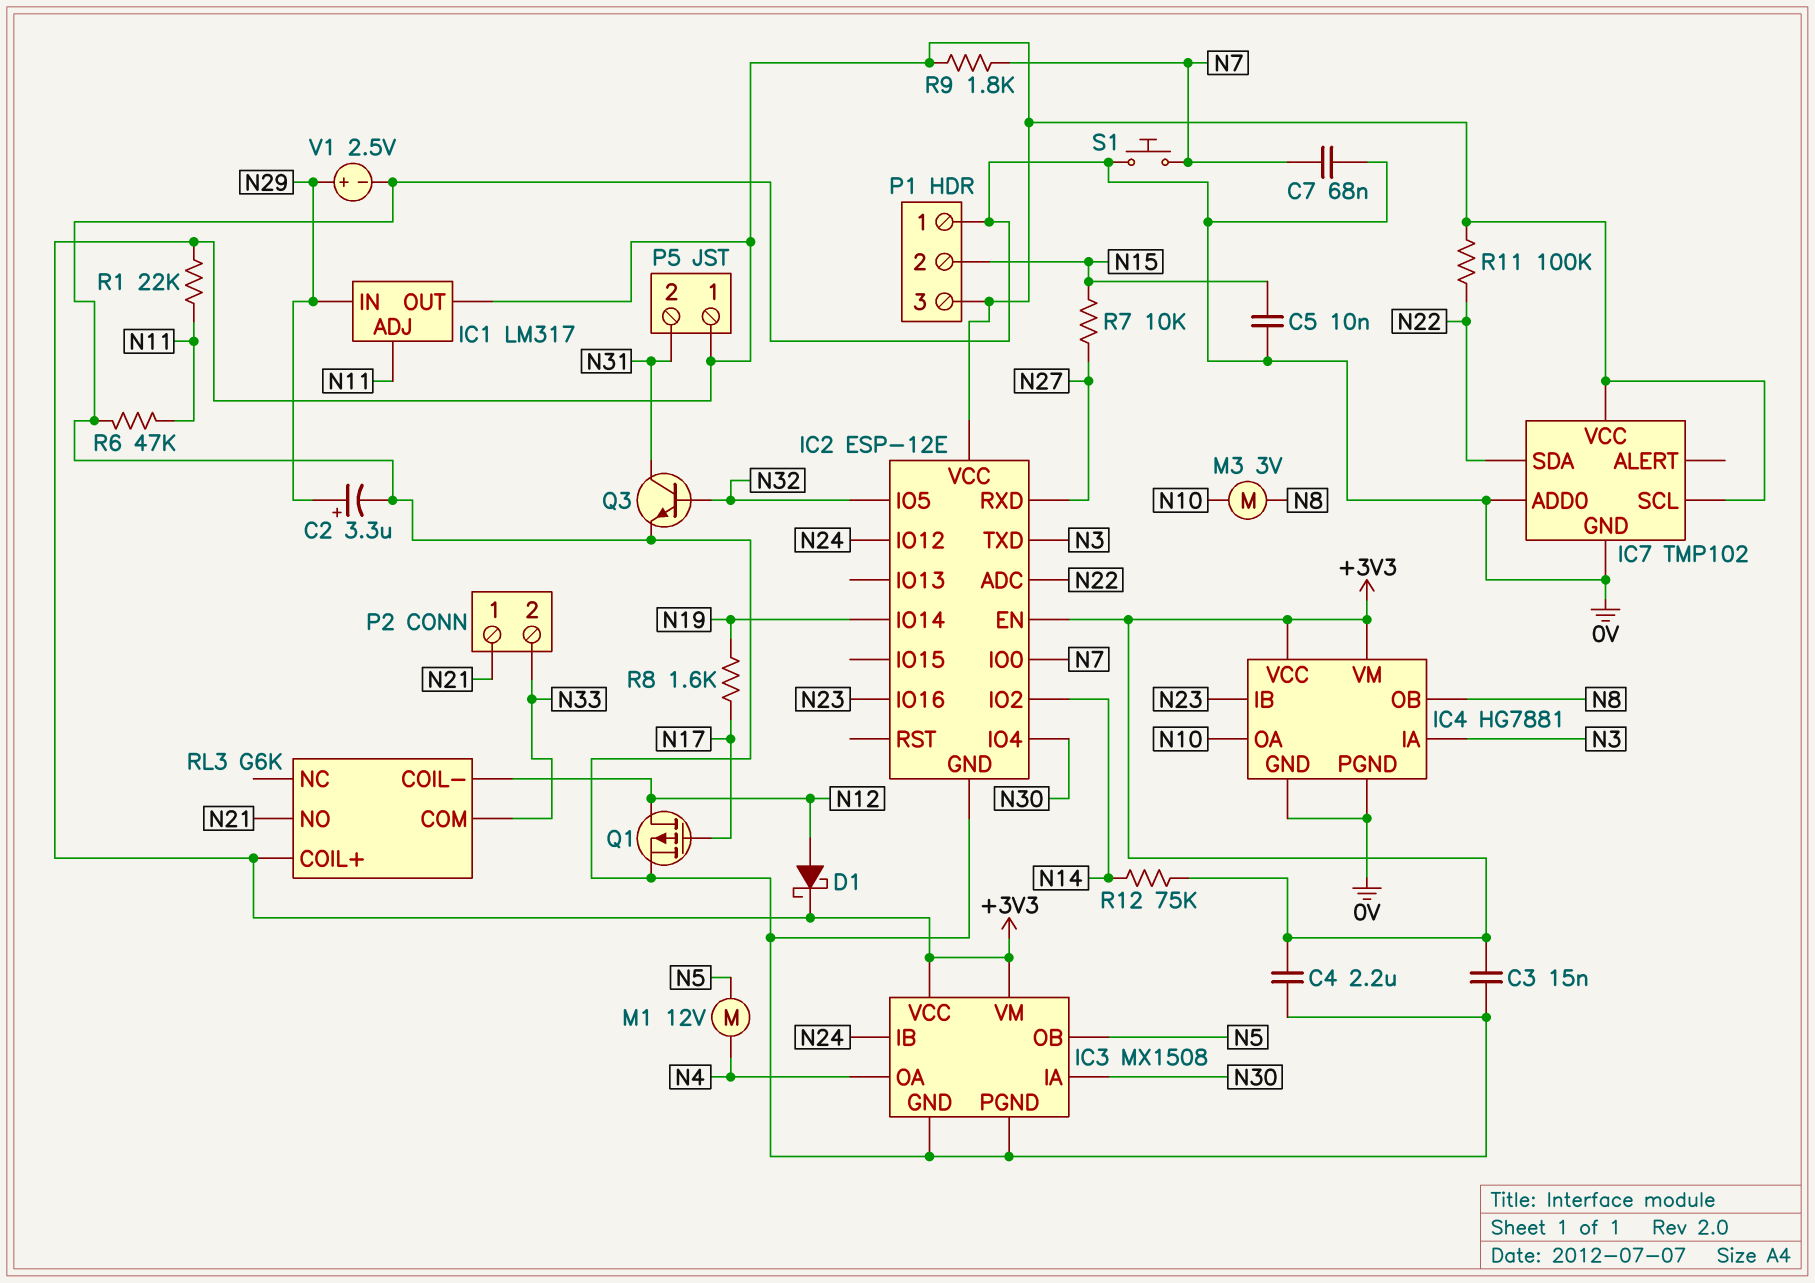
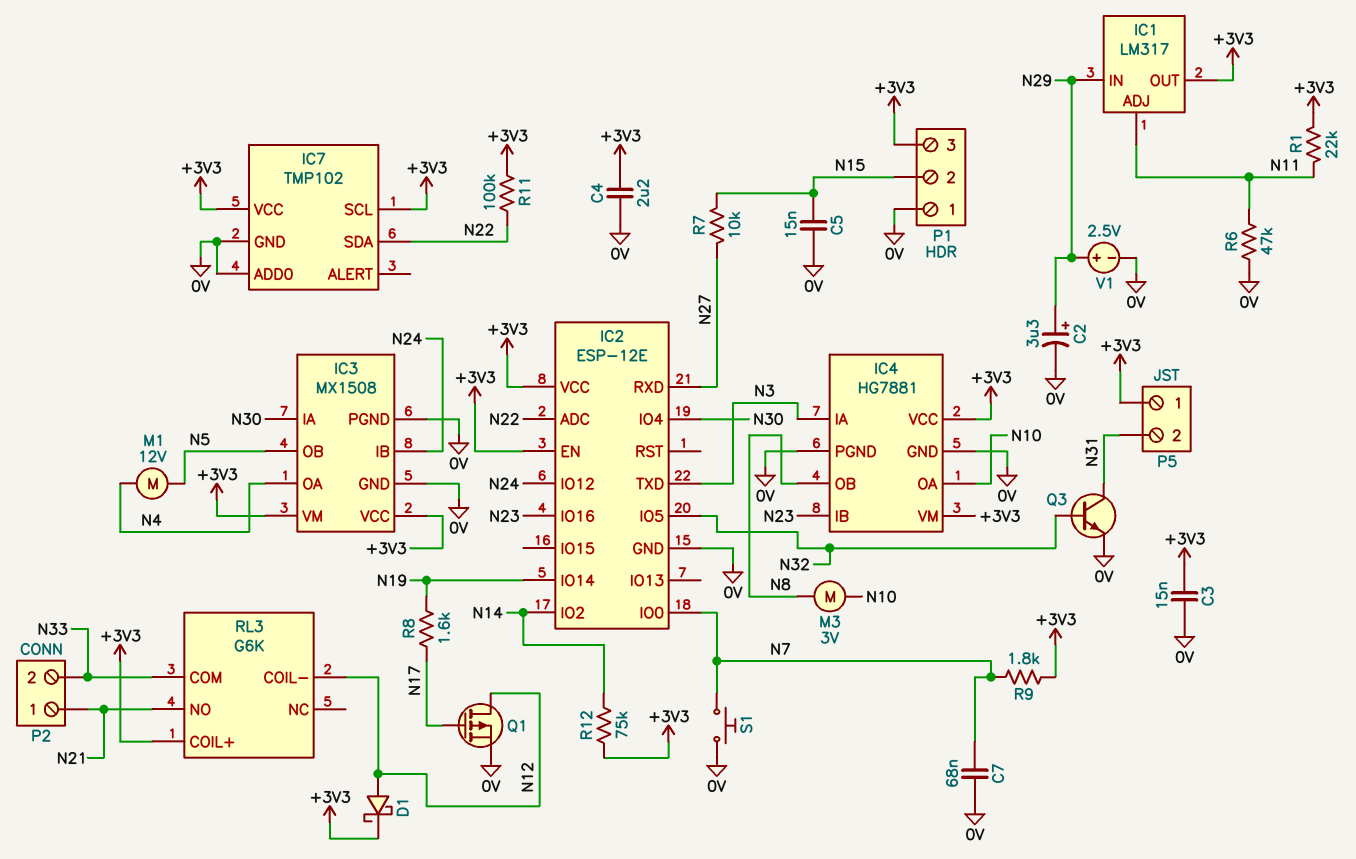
C5: 10nF (0V, N15) -> 15nF (0V, N15)

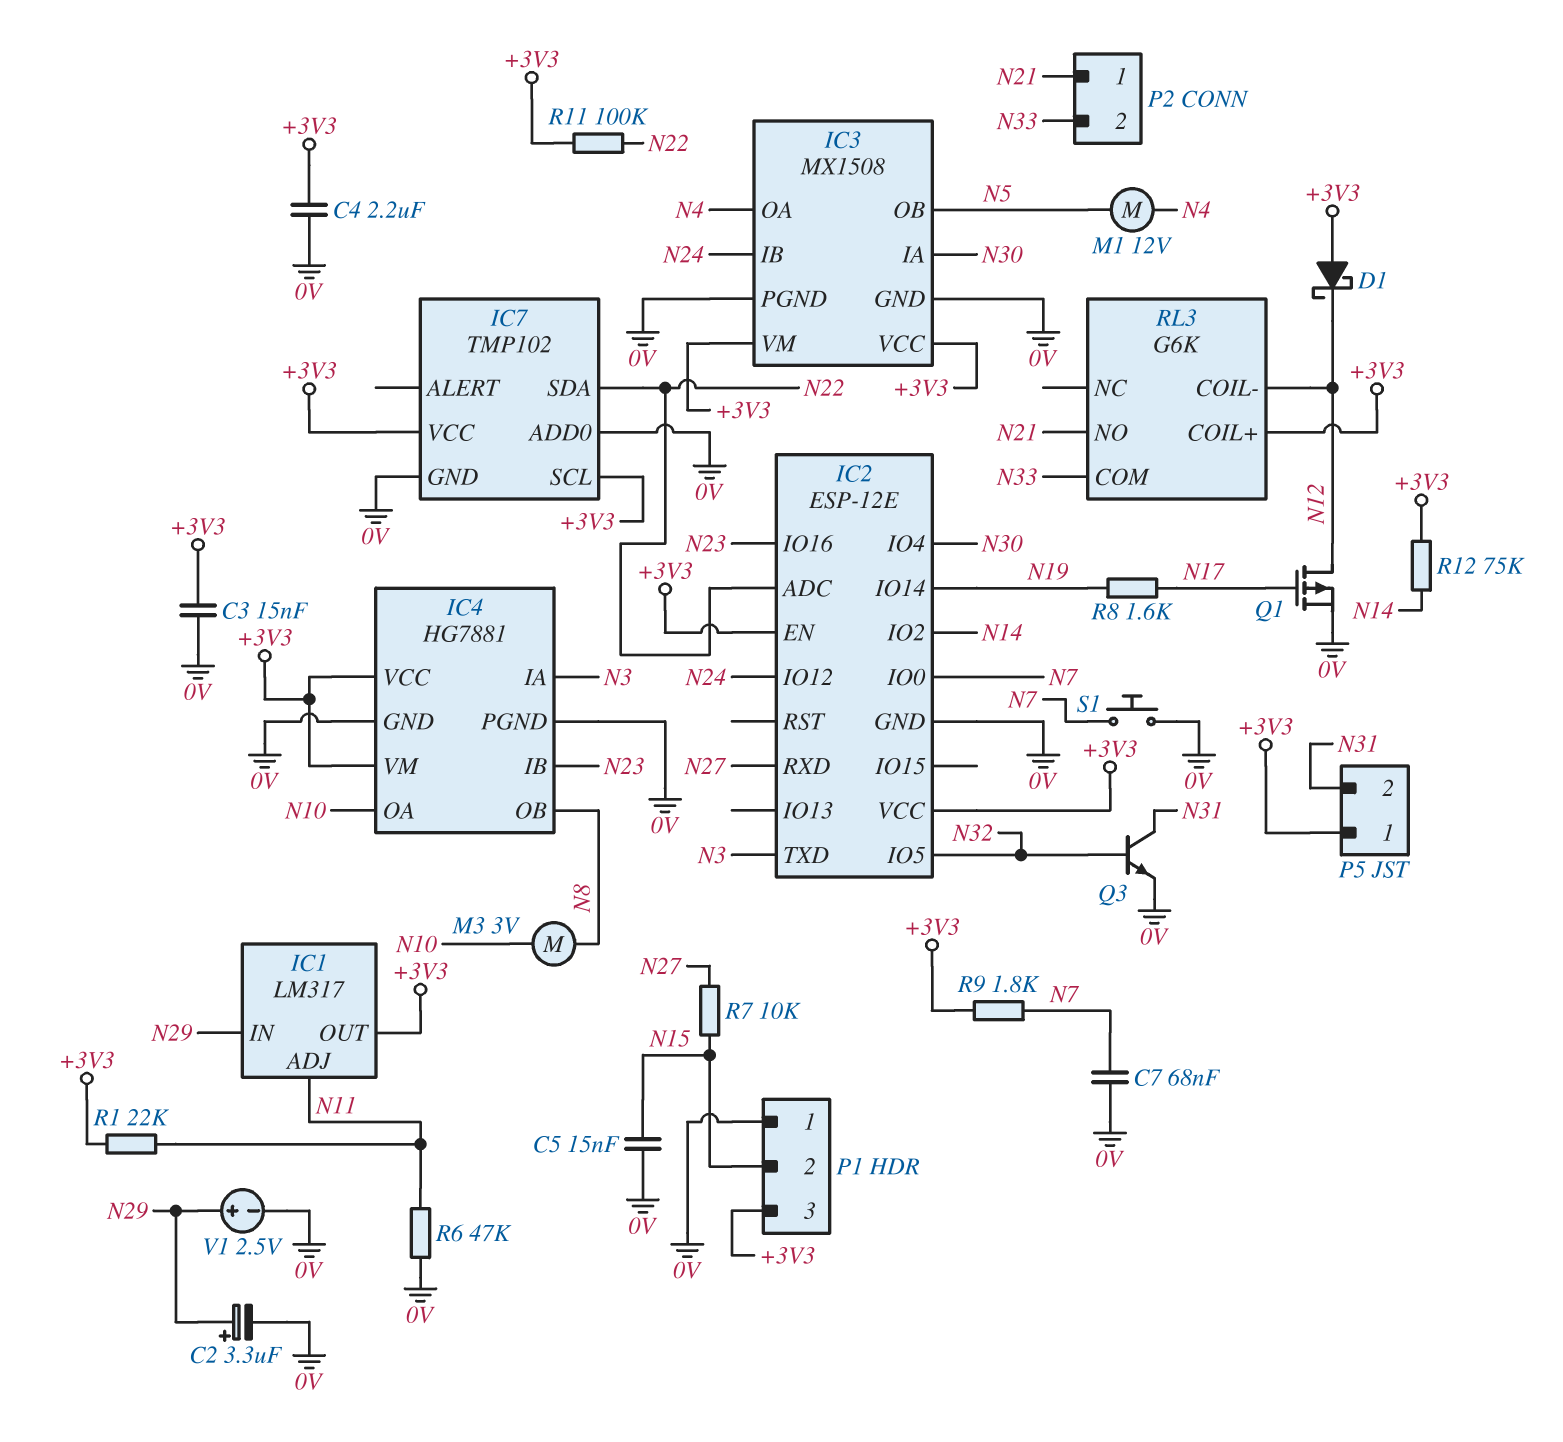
D1: schottky (A N12, K +3V3) -> schottky (A +3V3, K N12)

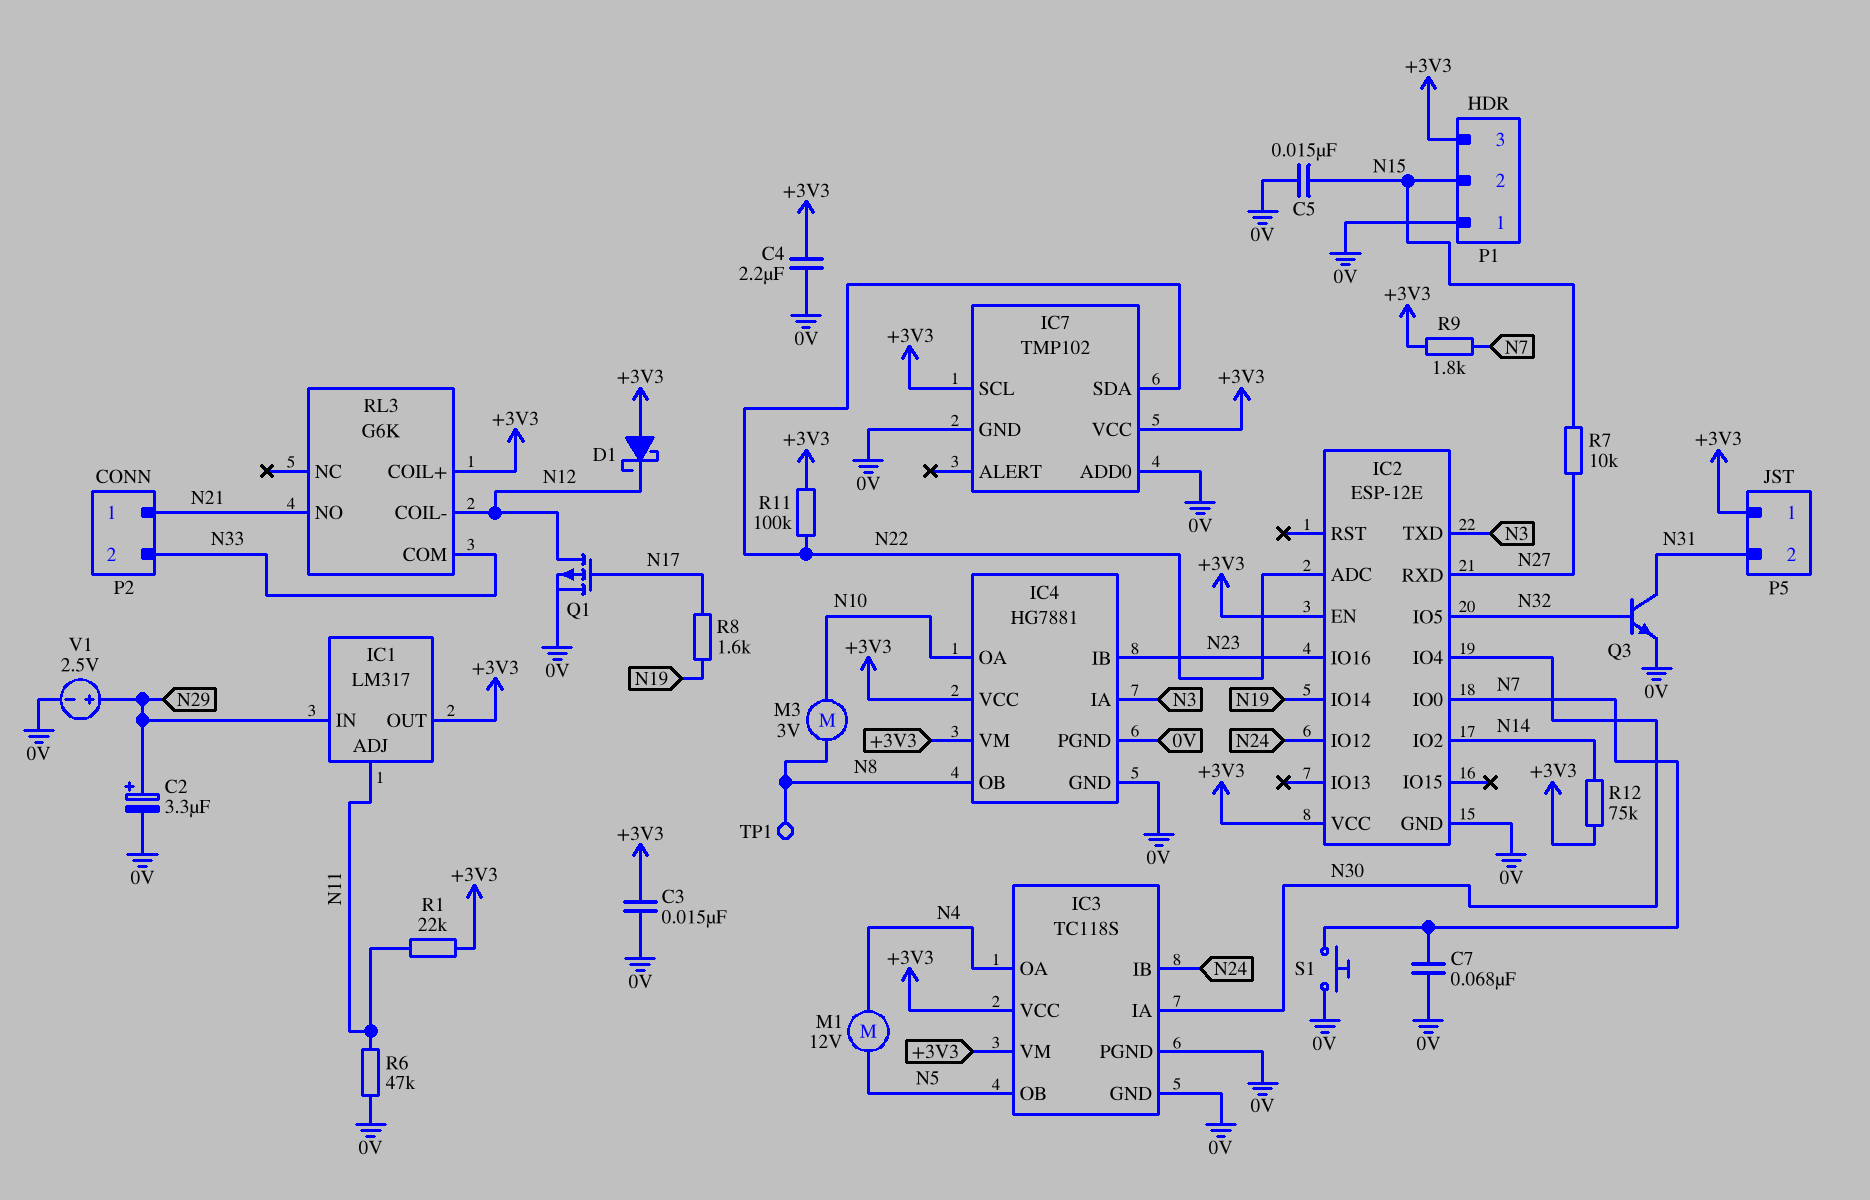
IC3: MX1508 -> TC118S
TP1: none -> test point (N8)

